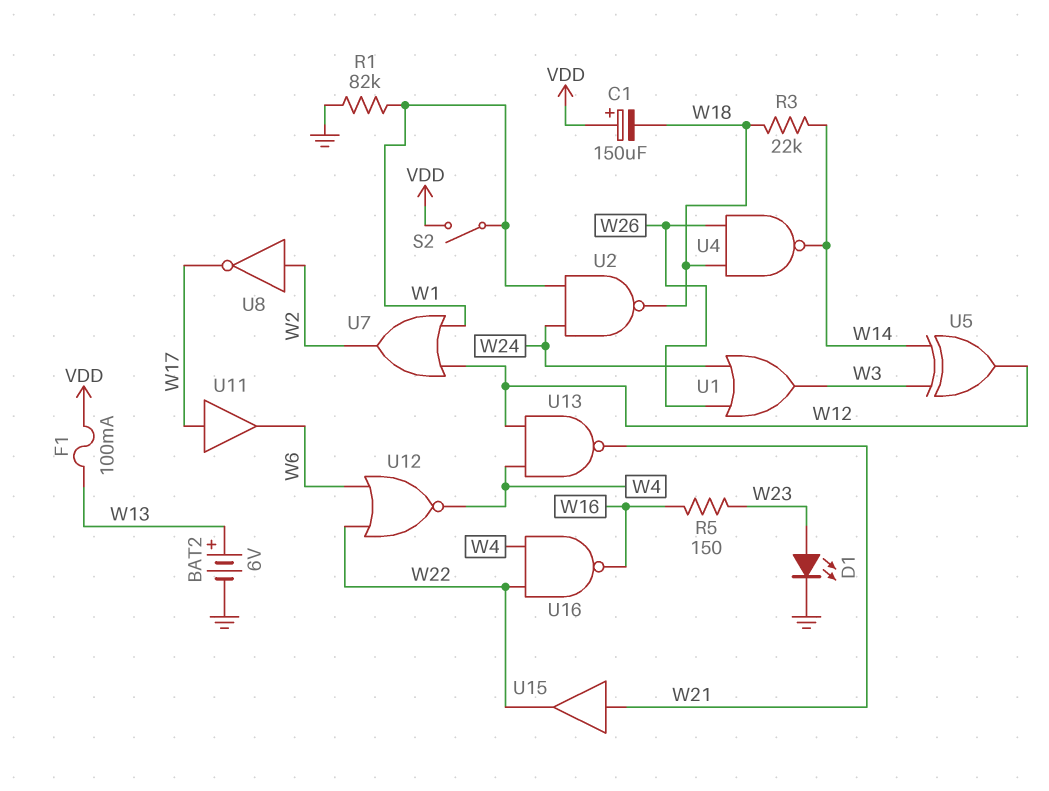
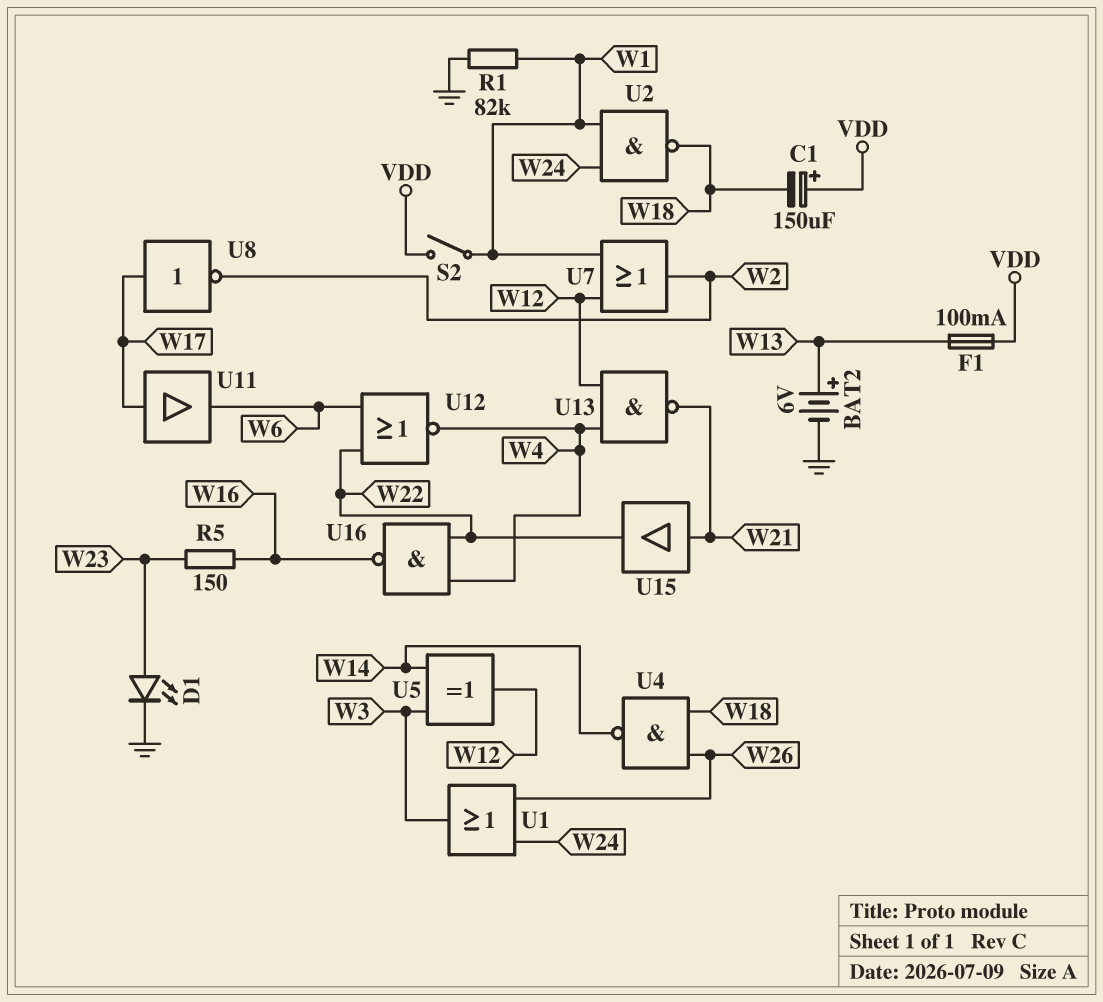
R3: 22k (W14, W18) -> none
U8: NOT (in W2, out W17) -> NOT (in W17, out W2)

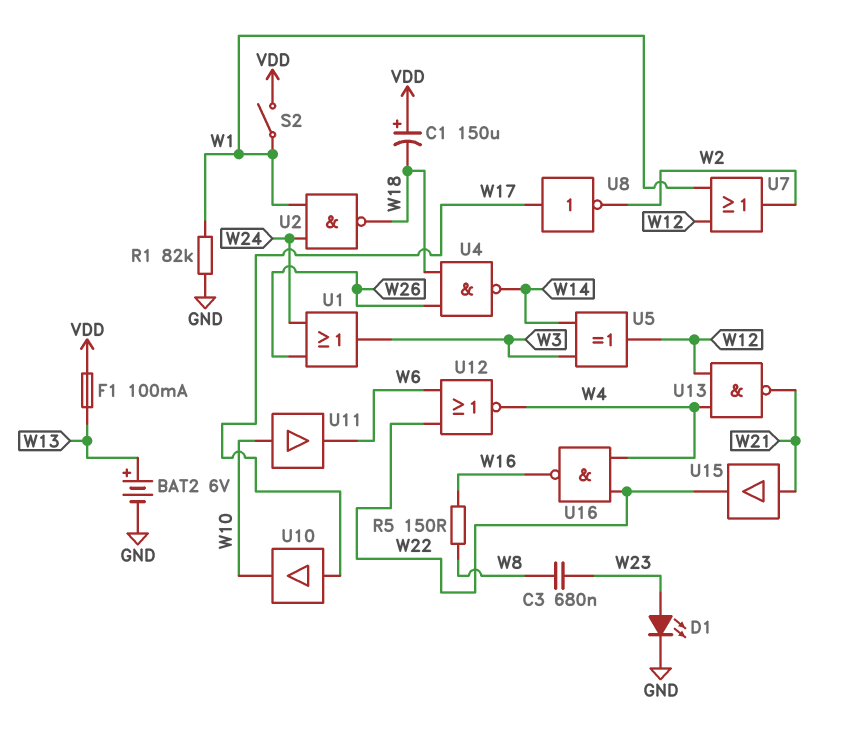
C3: none -> 680nF (W8, W23)
R5: 150 (W16, W23) -> 150 (W8, W16)
U10: none -> buffer (in W17, out W10)
U11: buffer (in W17, out W6) -> buffer (in W10, out W6)

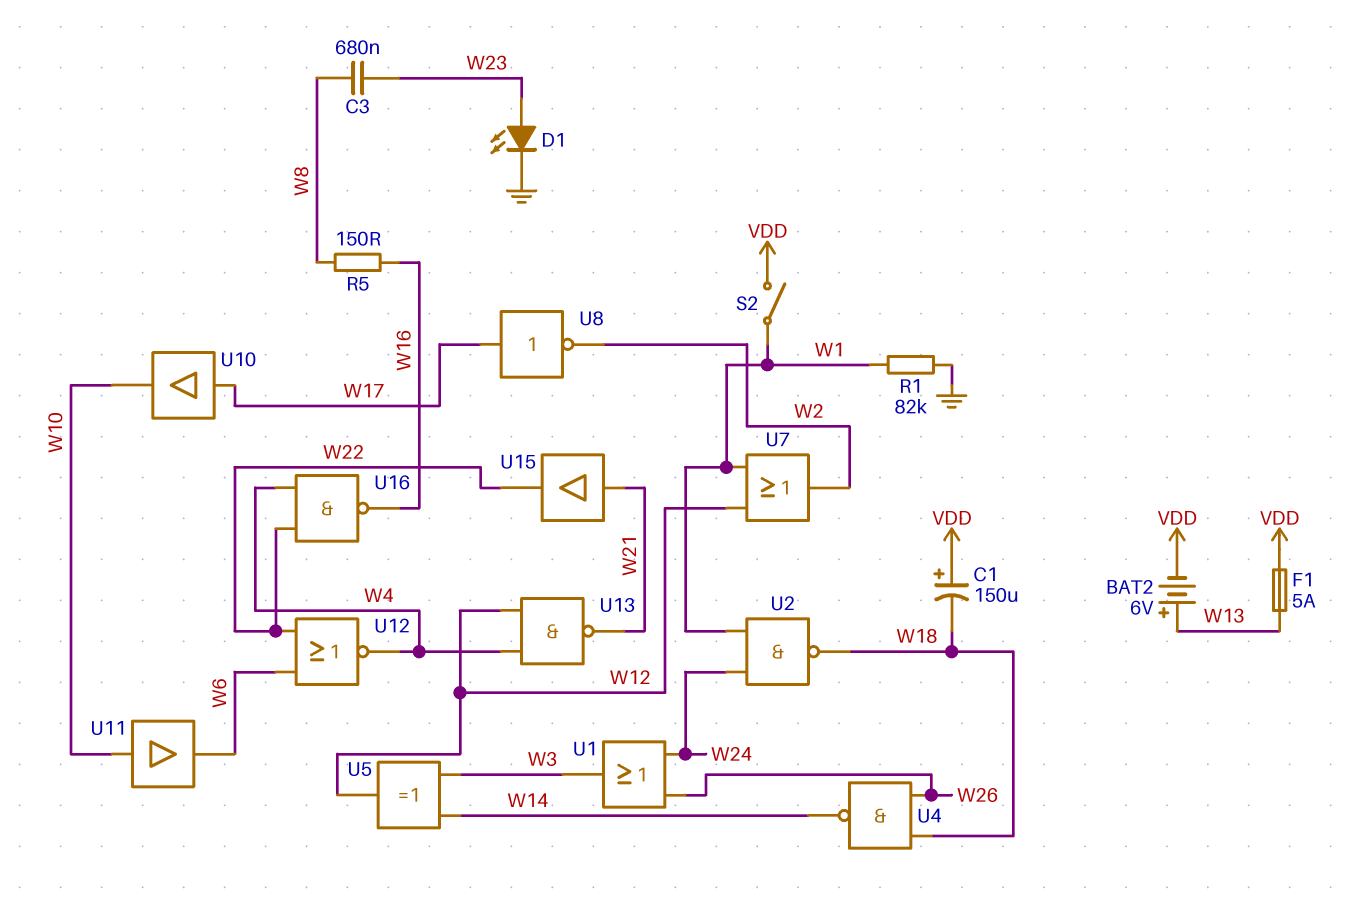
BAT2: 6V (plus W13, minus GND) -> 6V (plus W13, minus VDD)
F1: 100mA (VDD, W13) -> 5A (VDD, W13)

